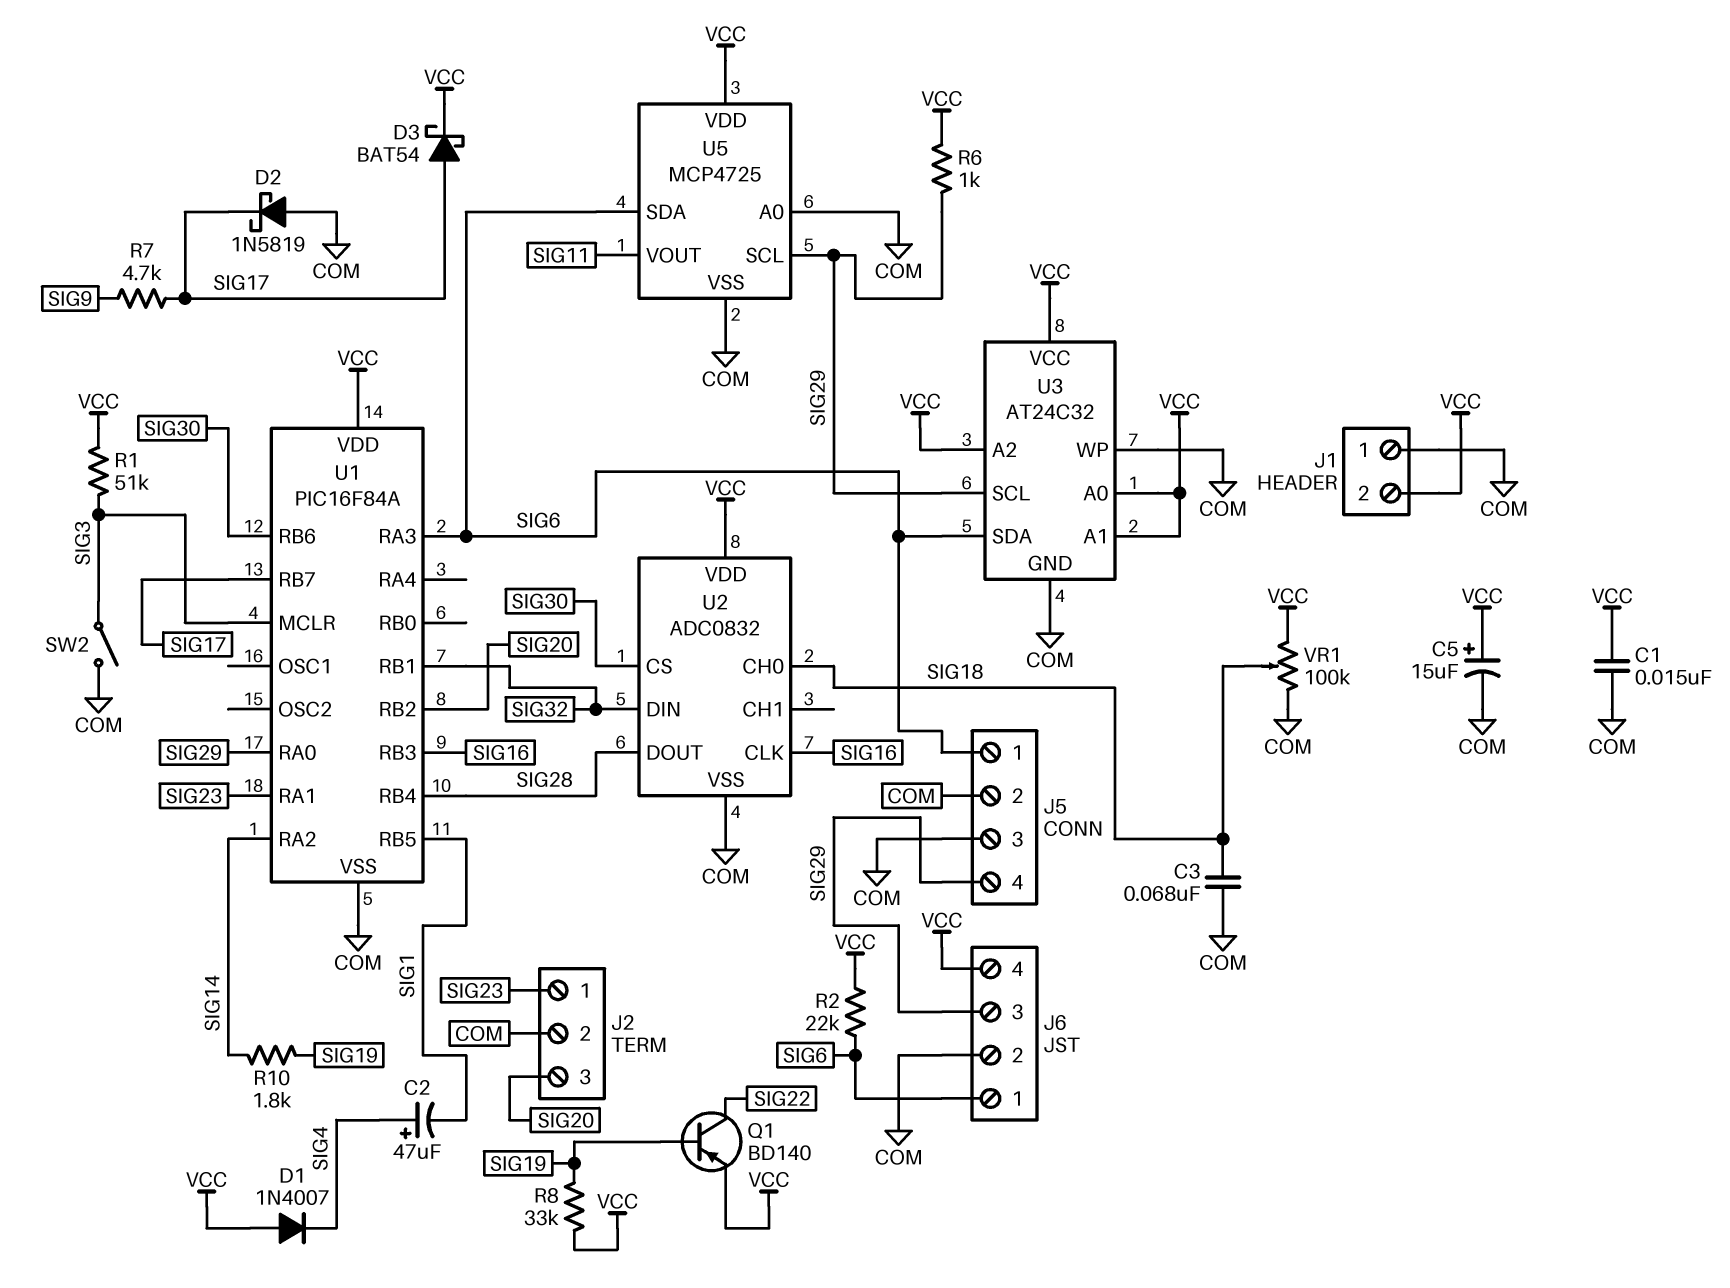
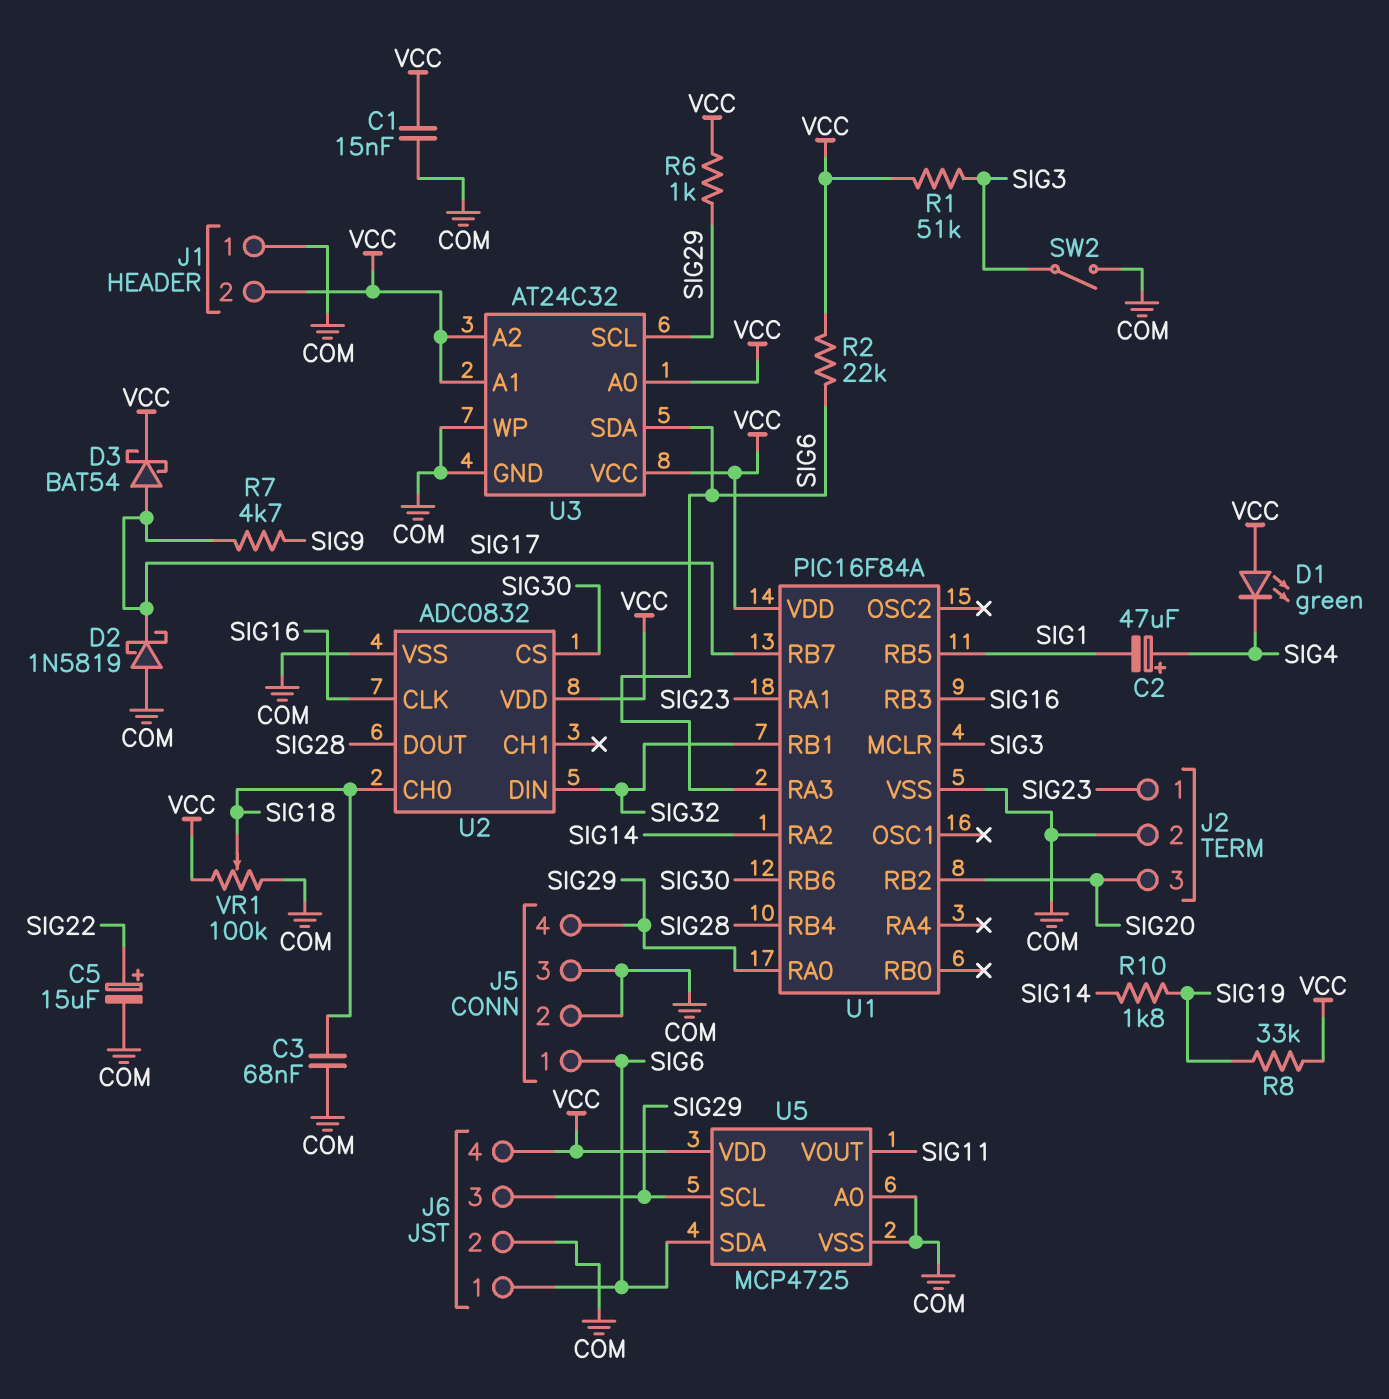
C5: 15uF (plus VCC, minus COM) -> 15uF (plus SIG22, minus COM)
D1: diode 1N4007 (A VCC, K SIG4) -> LED green (A VCC, K SIG4)
Q1: PNP BD140 (B SIG19, C SIG22, E VCC) -> none

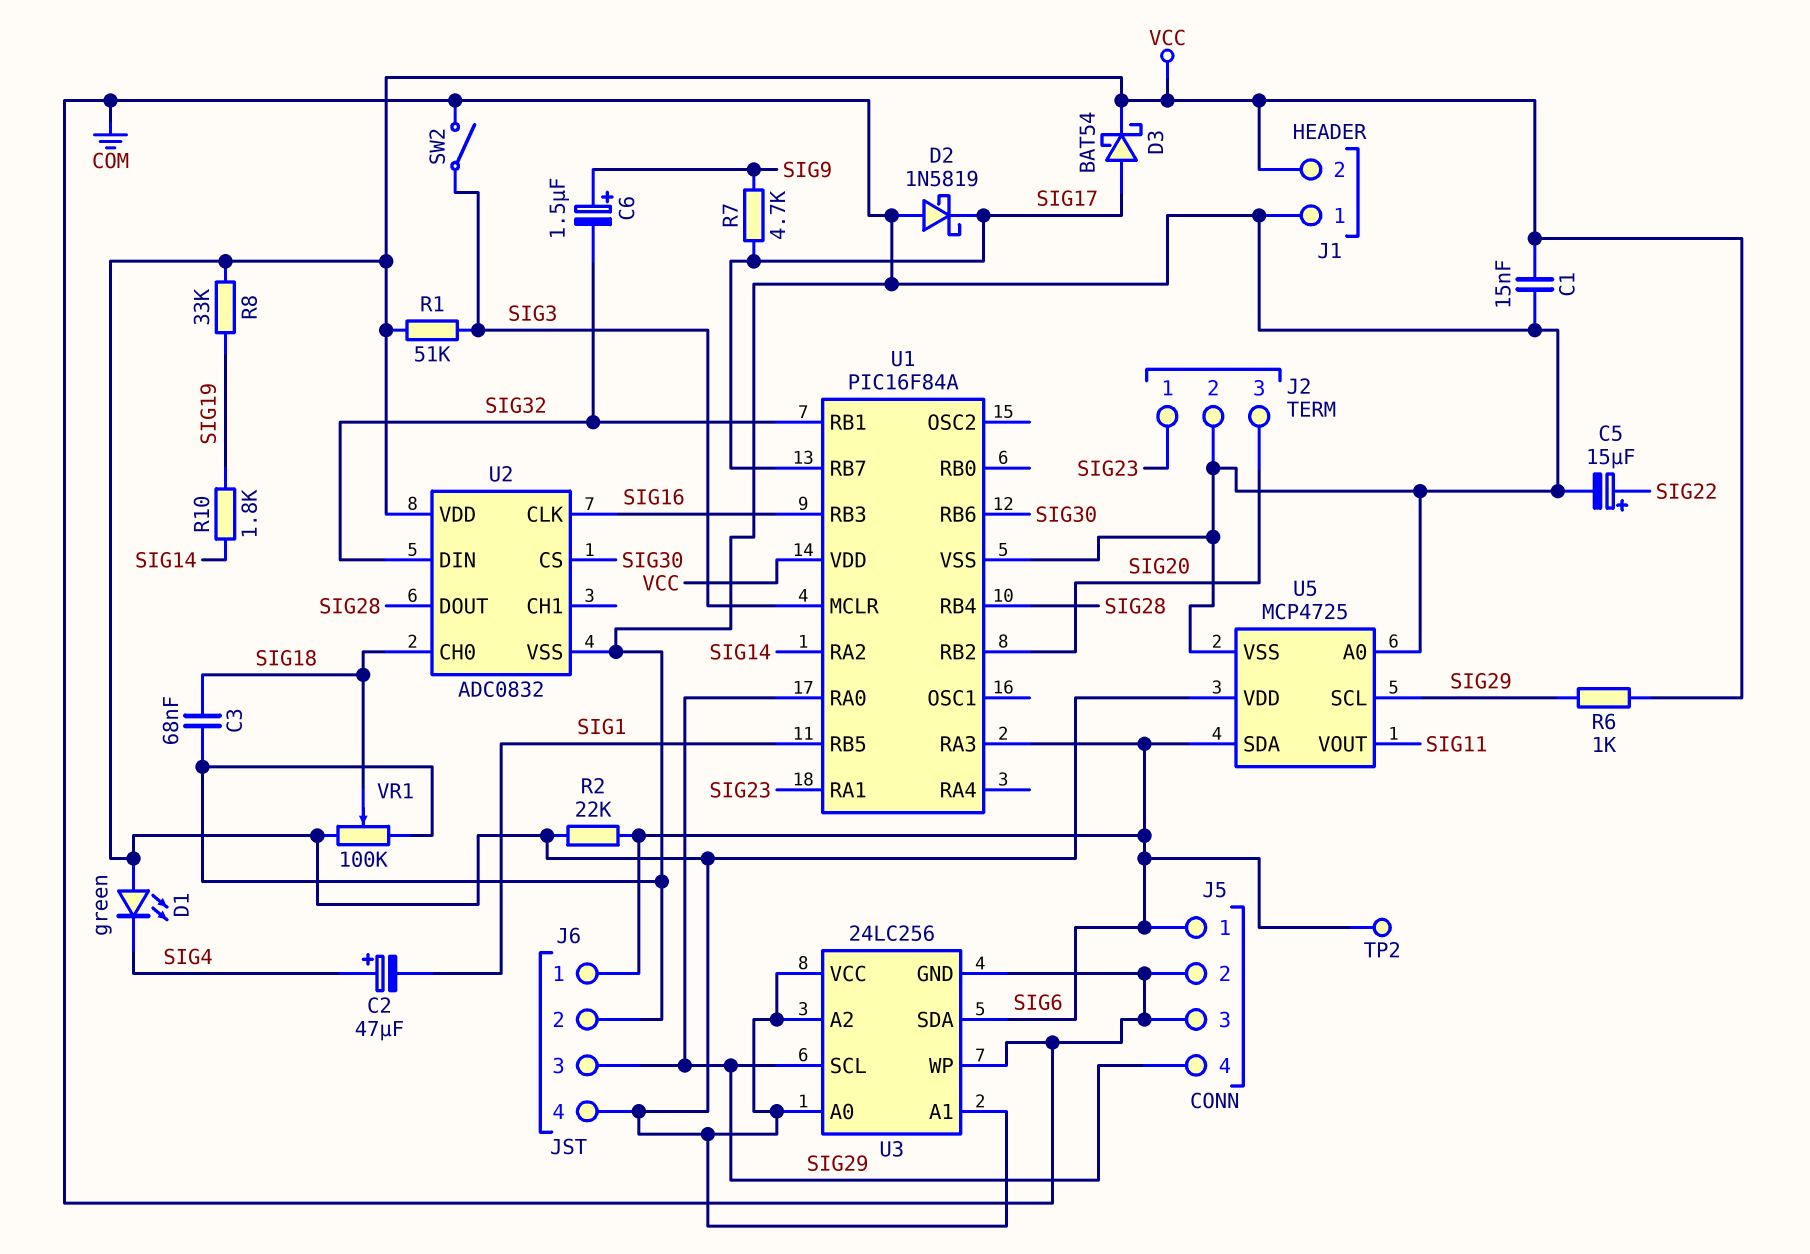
C6: none -> 1.5uF (plus SIG9, minus SIG32)
TP2: none -> test point (SIG6)
U3: AT24C32 -> 24LC256

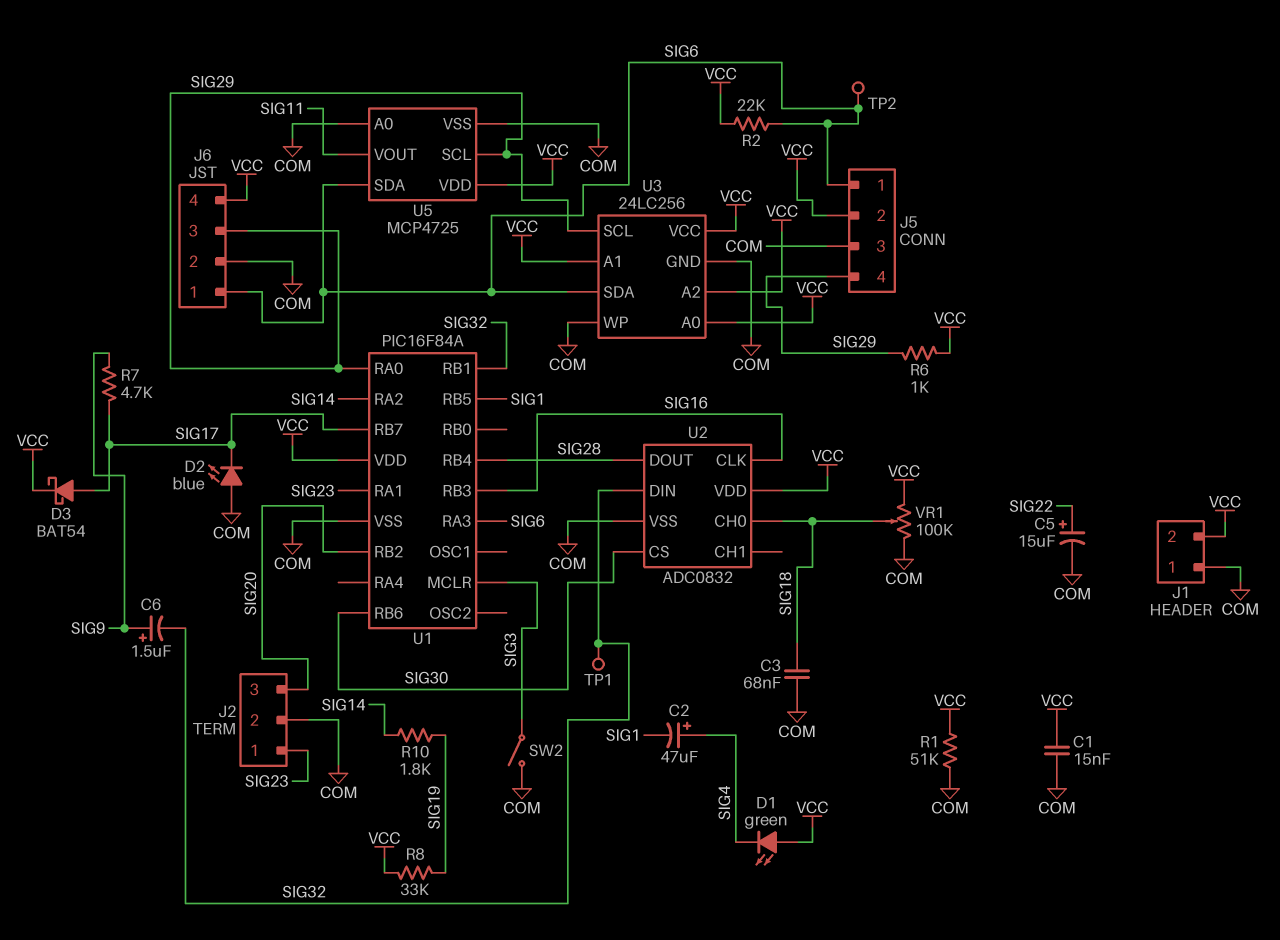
D2: schottky 1N5819 (A COM, K SIG17) -> LED blue (A COM, K SIG17)
J5 pin 2: COM -> VCC
R1: 51k (SIG3, VCC) -> 51k (COM, VCC)
TP1: none -> test point (SIG32)

